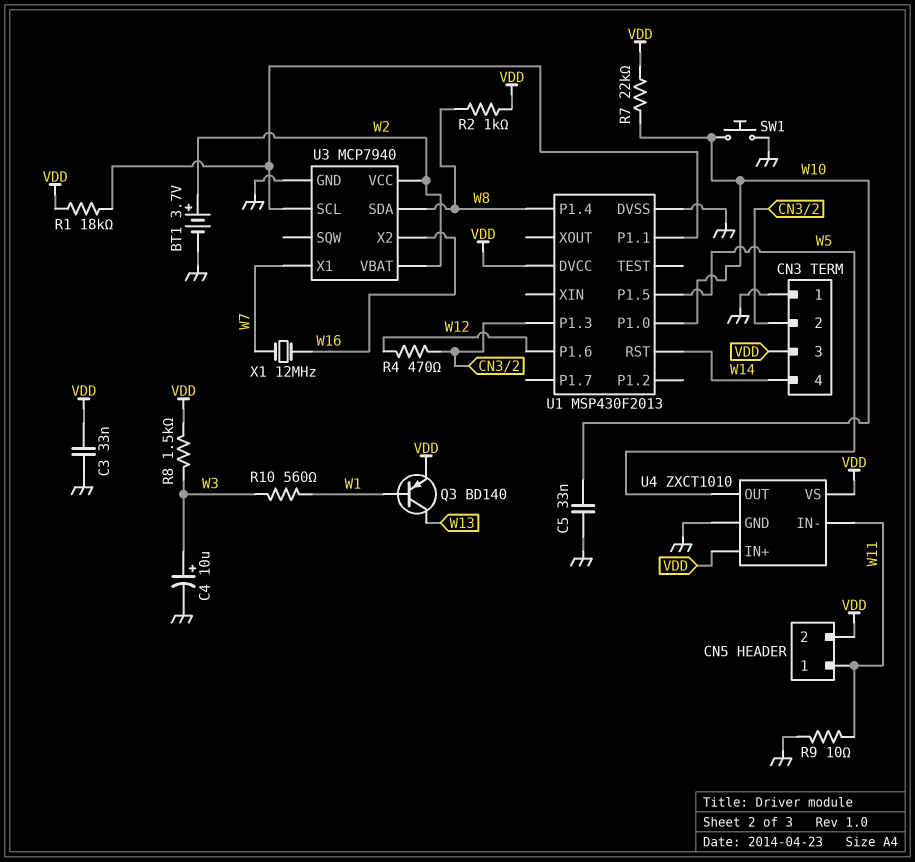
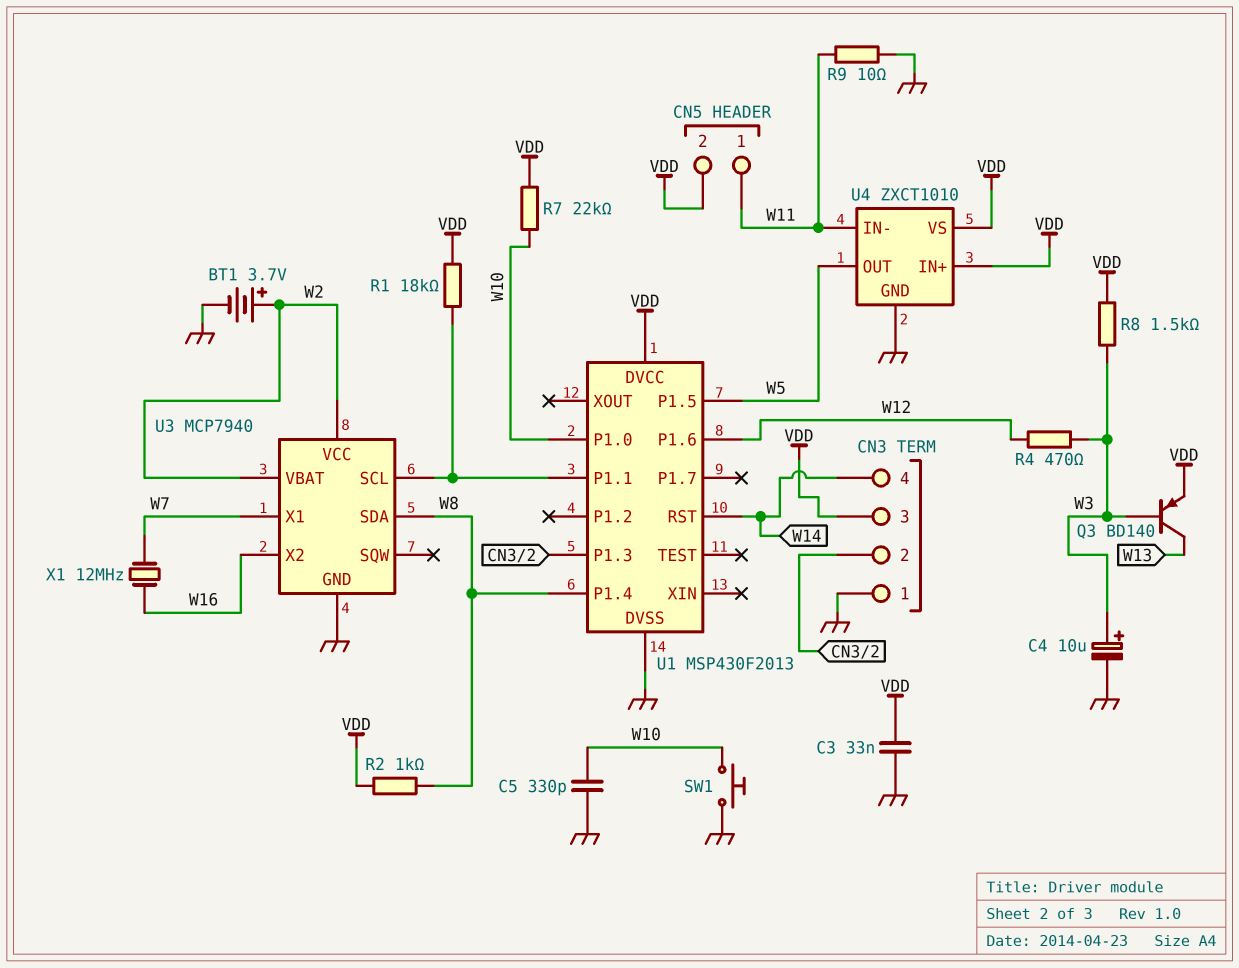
C5: 33nF (GND, W10) -> 330pF (GND, W10)
Q3: PNP BD140 (B W1, C W13, E VDD) -> PNP BD140 (B W3, C W13, E VDD)
R4: 470 (CN3/2, W12) -> 470 (W3, W12)
R10: 560 (W1, W3) -> none

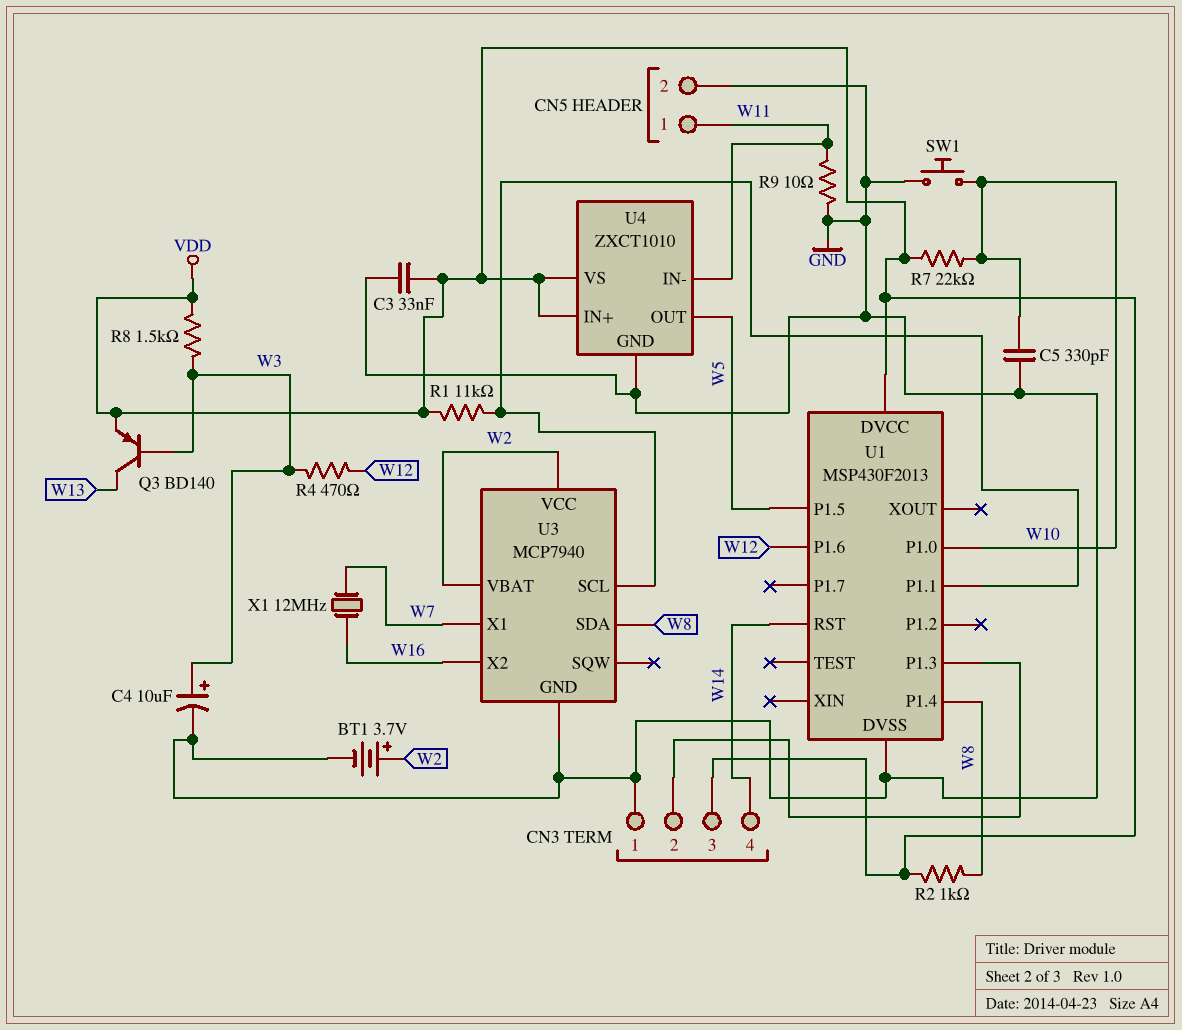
CN5 pin 2: VDD -> GND
R1: 18k (U1/P1.1, VDD) -> 11k (U1/P1.1, VDD)

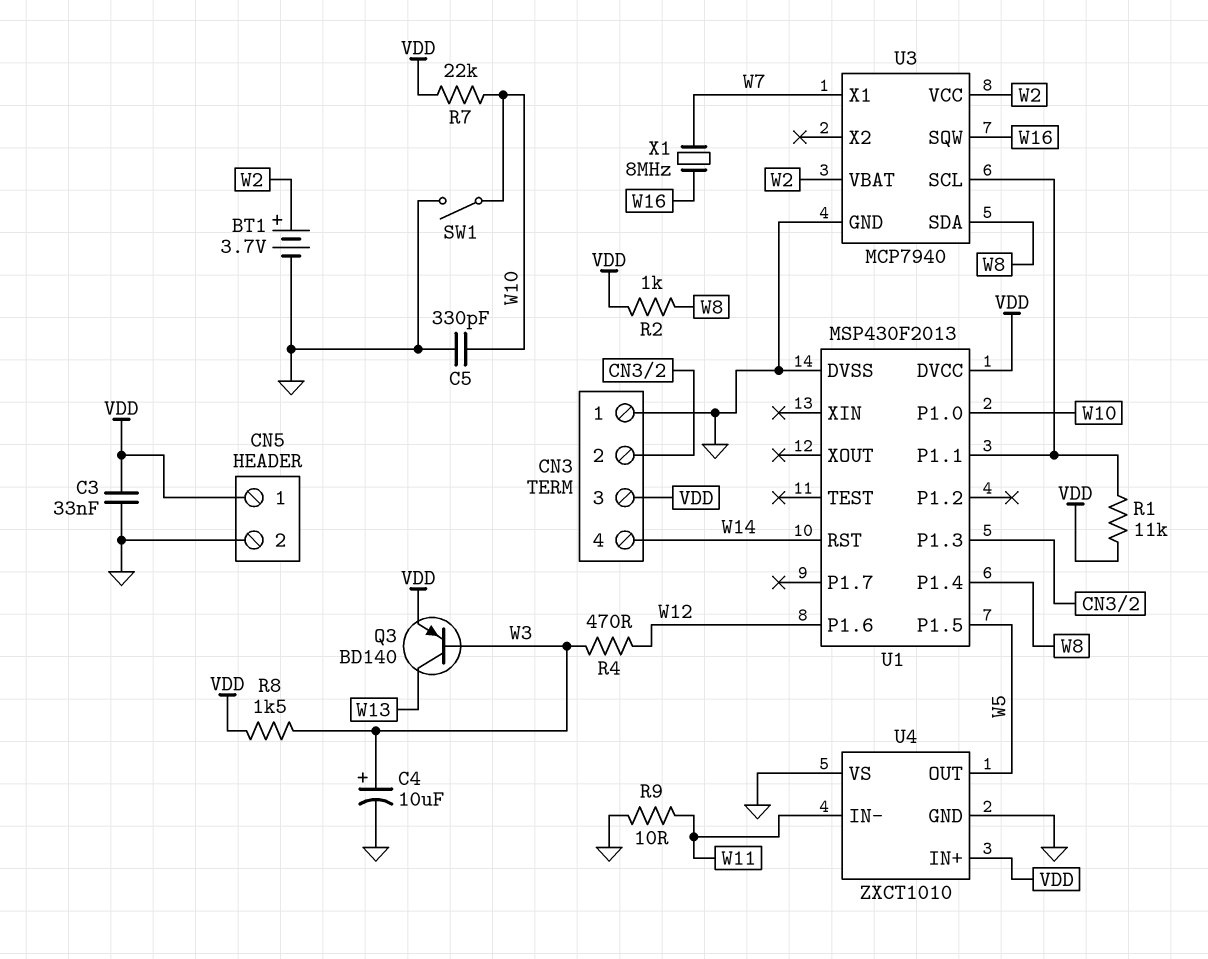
CN5 pin 1: W11 -> VDD
SW1: button (GND, W10) -> switch (GND, W10)
U3 pin SQW: none -> W16
U3 pin X2: W16 -> none
U4 pin VS: VDD -> GND
X1: 12MHz (W7, W16) -> 8MHz (W7, W16)

